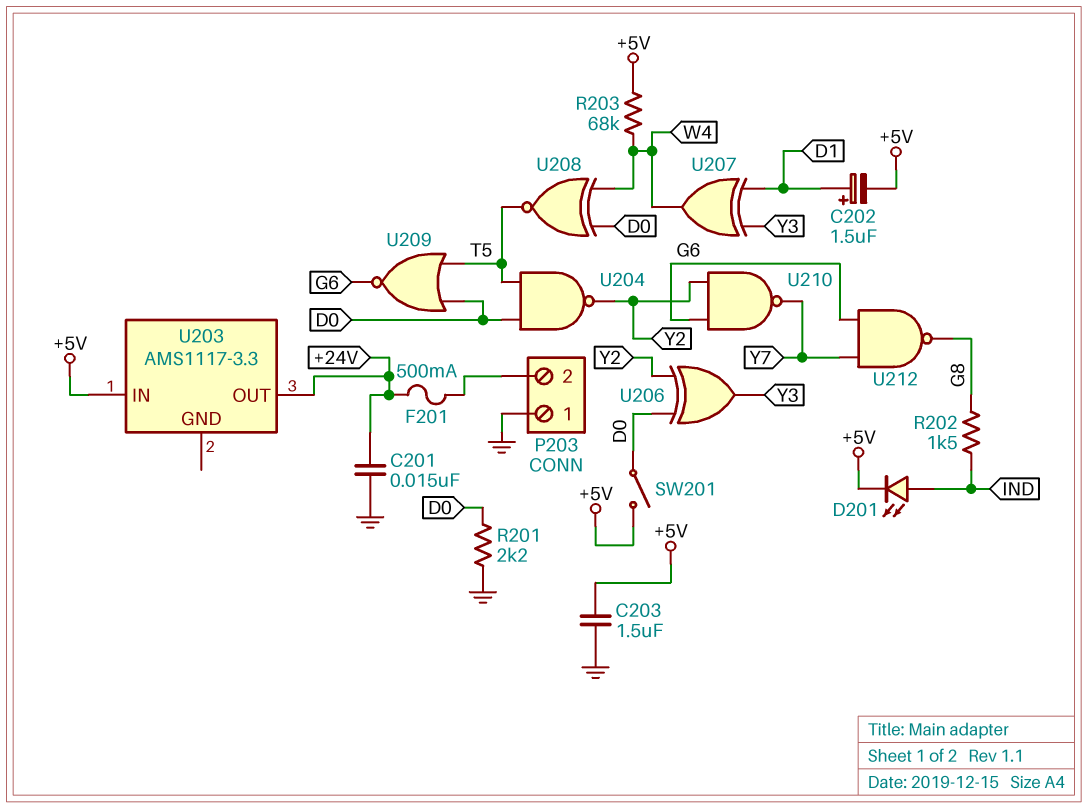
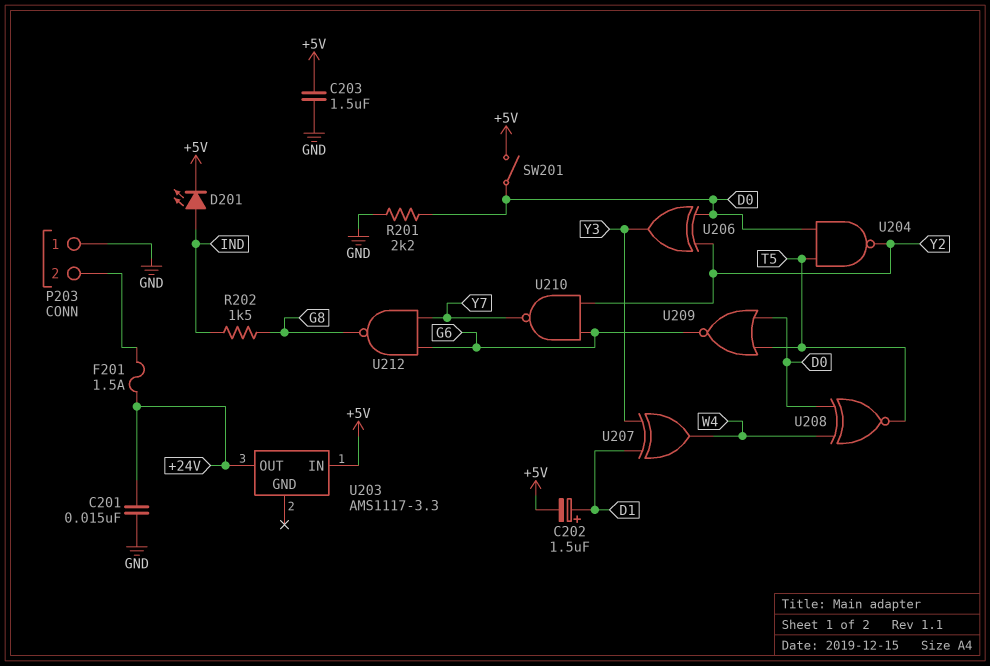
F201: 500mA (+24V, P203/2) -> 1.5A (+24V, P203/2)
R203: 68k (+5V, W4) -> none

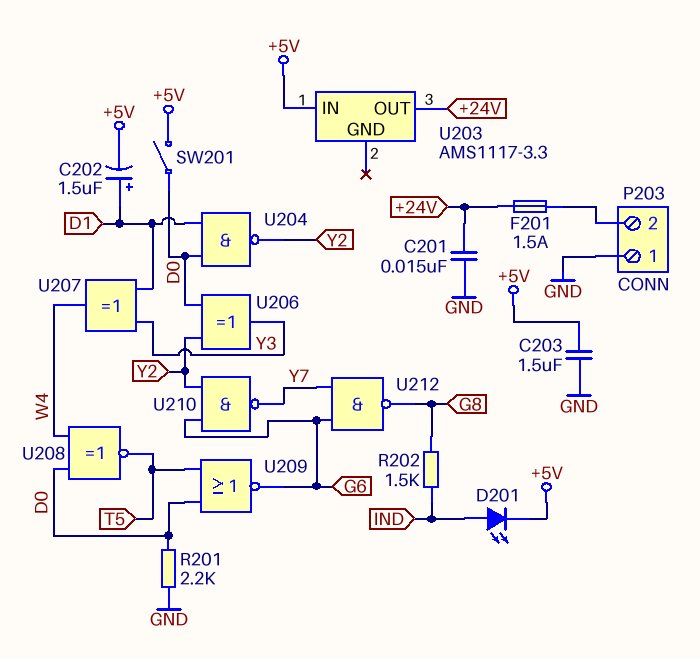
U204: NAND (in D0, in T5, out Y2) -> NAND (in D0, in D1, out Y2)

